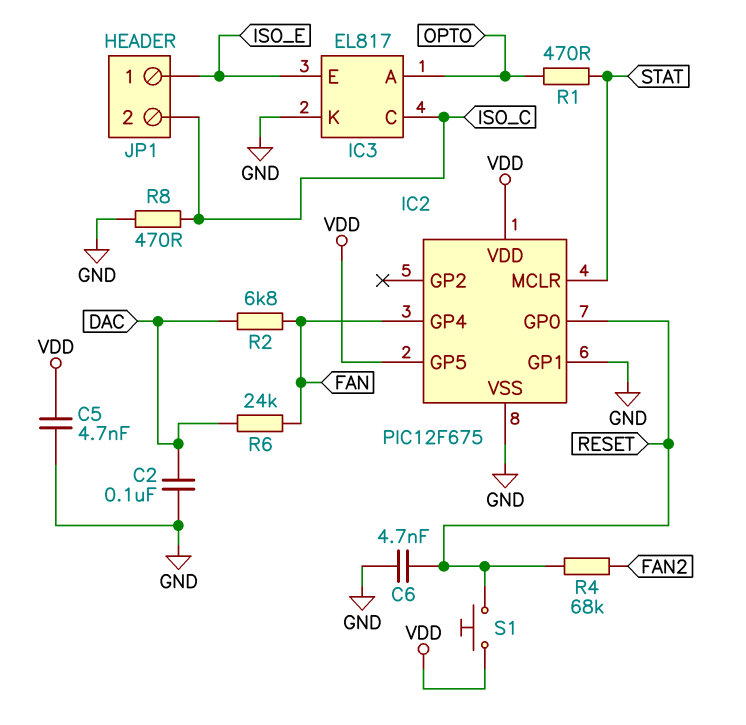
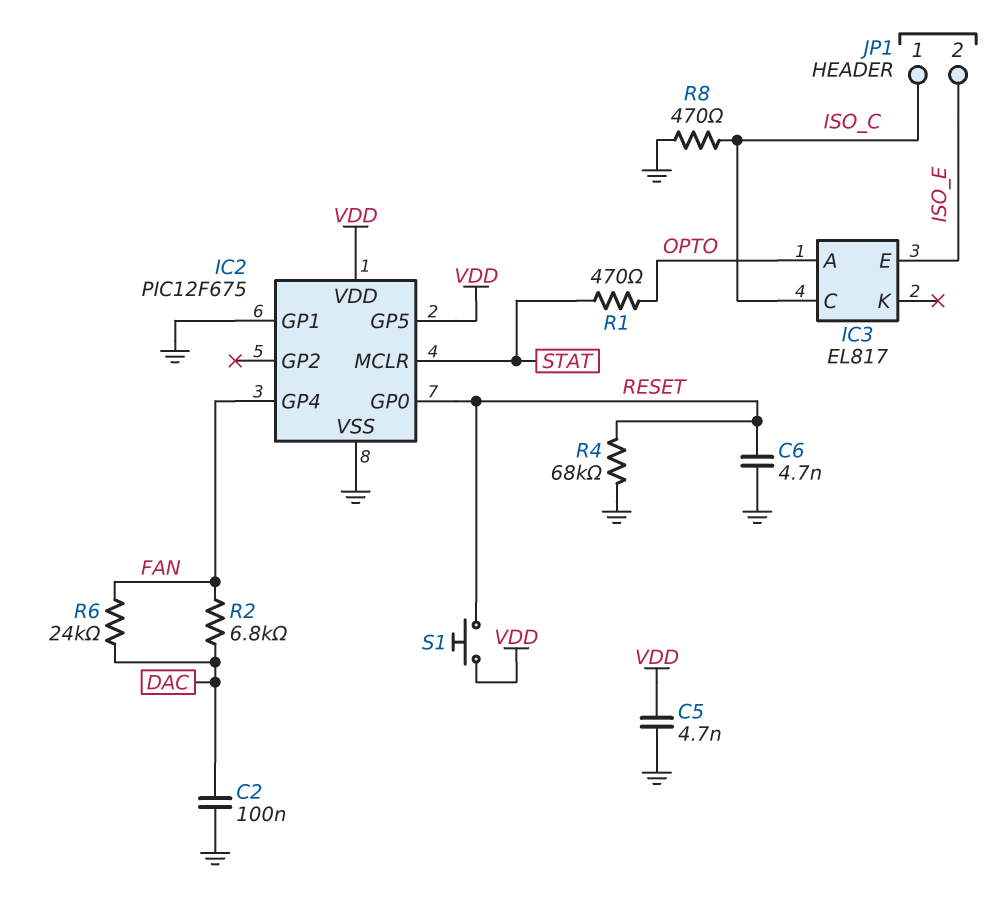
IC3 pin K: GND -> none
JP1 pin 1: ISO_E -> ISO_C
JP1 pin 2: ISO_C -> ISO_E
R4: 68k (FAN2, RESET) -> 68k (GND, RESET)

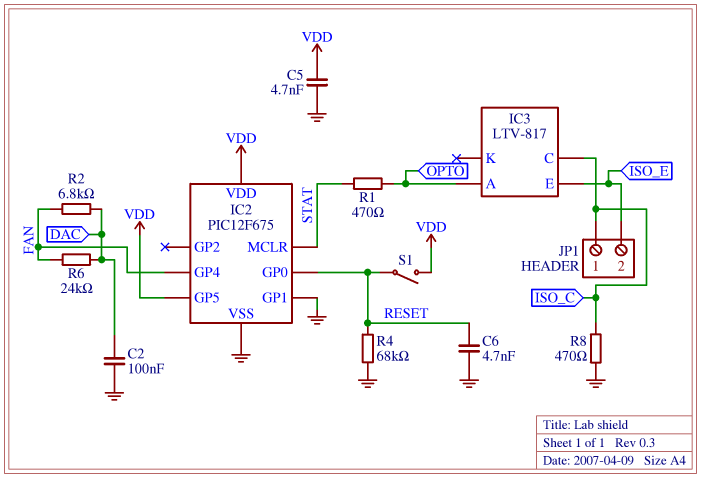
IC3: EL817 -> LTV-817
S1: button (RESET, VDD) -> switch (RESET, VDD)

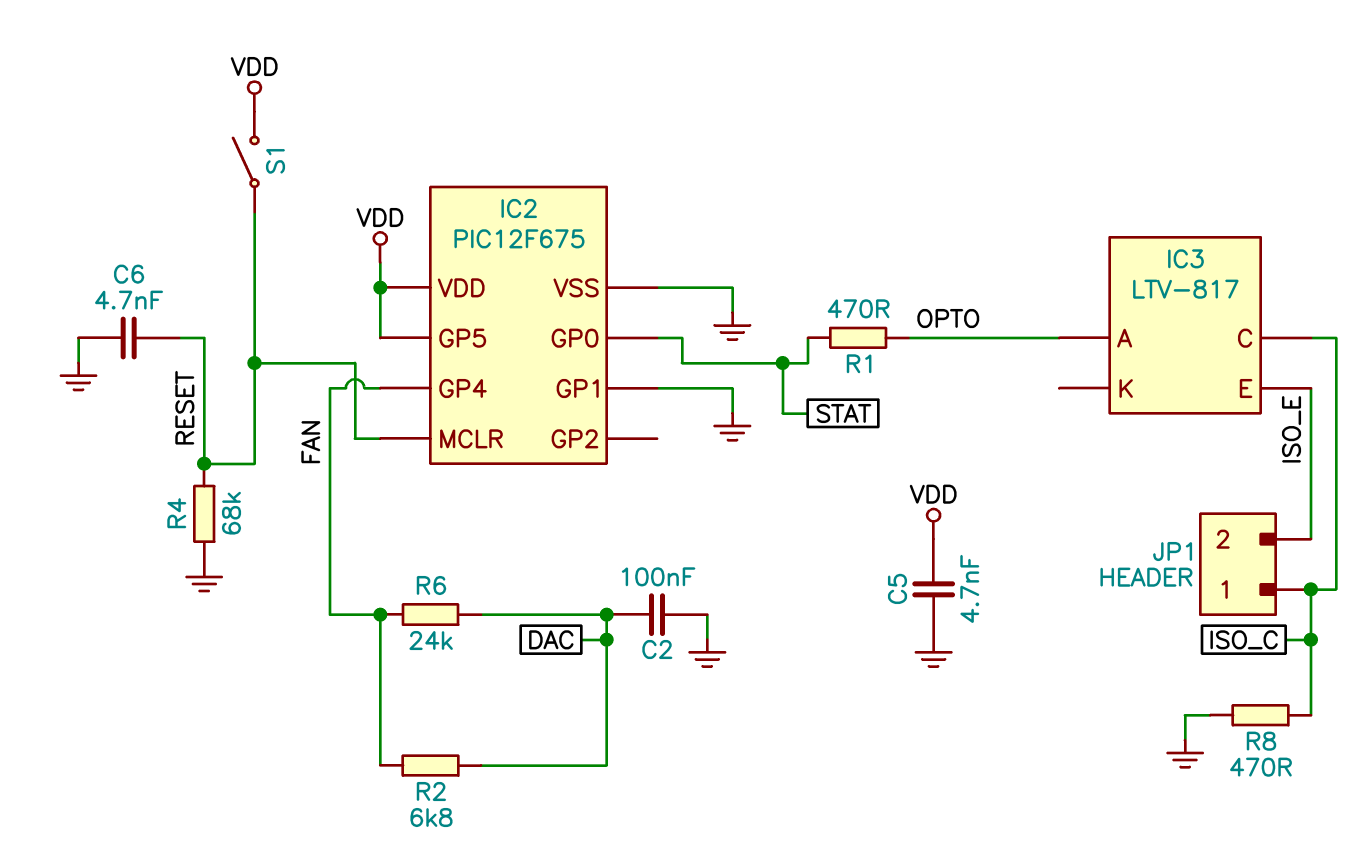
IC2 pin GP0: RESET -> STAT
IC2 pin MCLR: STAT -> RESET

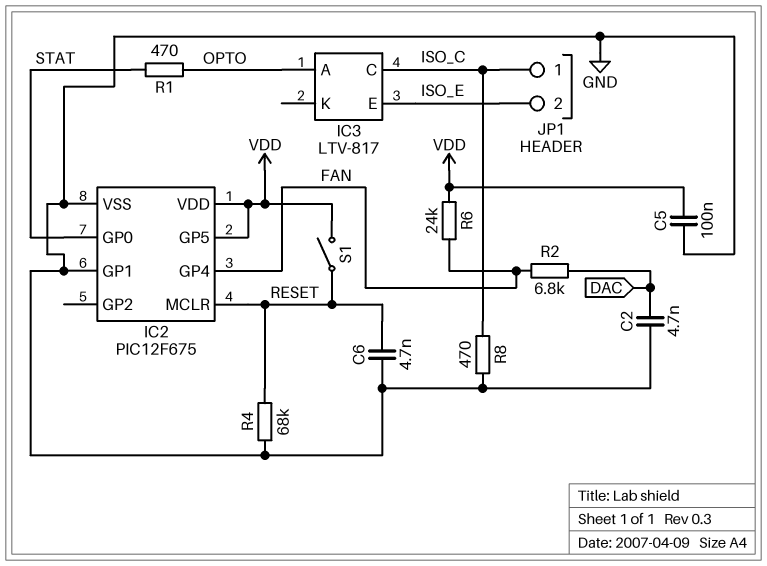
C2: 100nF (DAC, GND) -> 4.7nF (DAC, GND)
C5: 4.7nF (GND, VDD) -> 100nF (GND, VDD)
R6: 24k (DAC, FAN) -> 24k (FAN, VDD)

